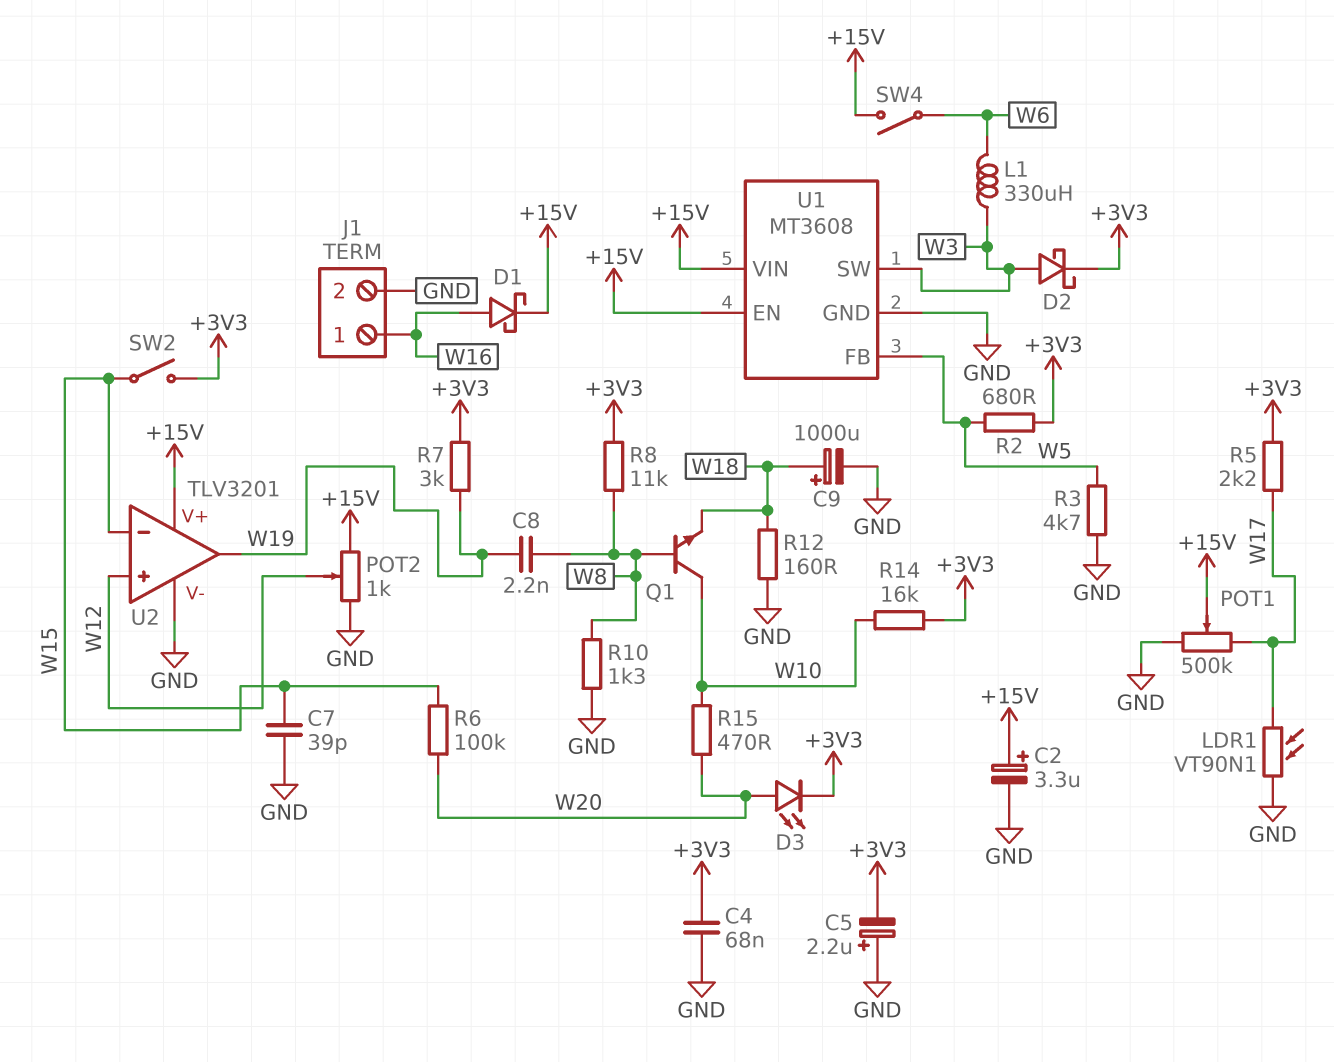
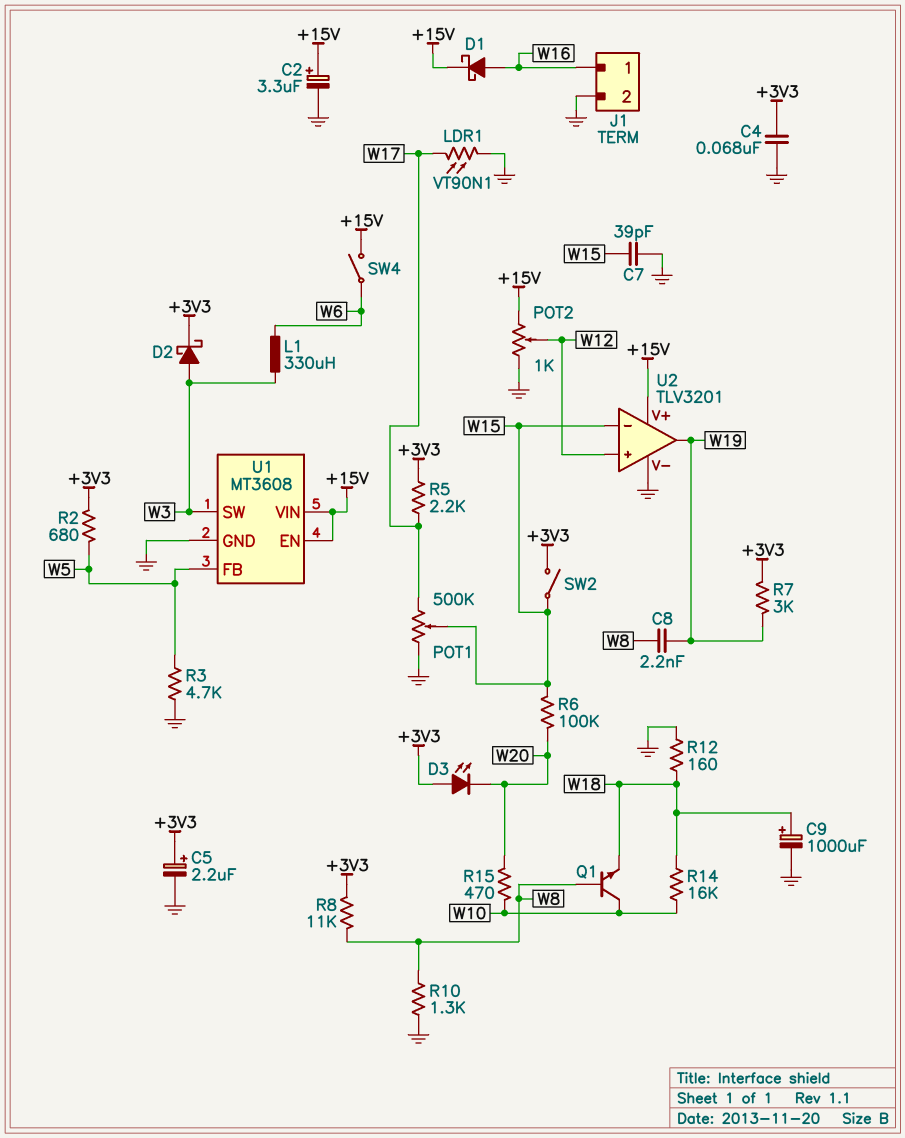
C5: 2.2uF (plus GND, minus +3V3) -> 2.2uF (plus +3V3, minus GND)
D3: LED (A W20, K +3V3) -> LED (A +3V3, K W20)
POT1: 500k (GND, W17, wiper +15V) -> 500k (GND, W17, wiper W15)
R14: 16k (+3V3, W10) -> 16k (W10, W18)

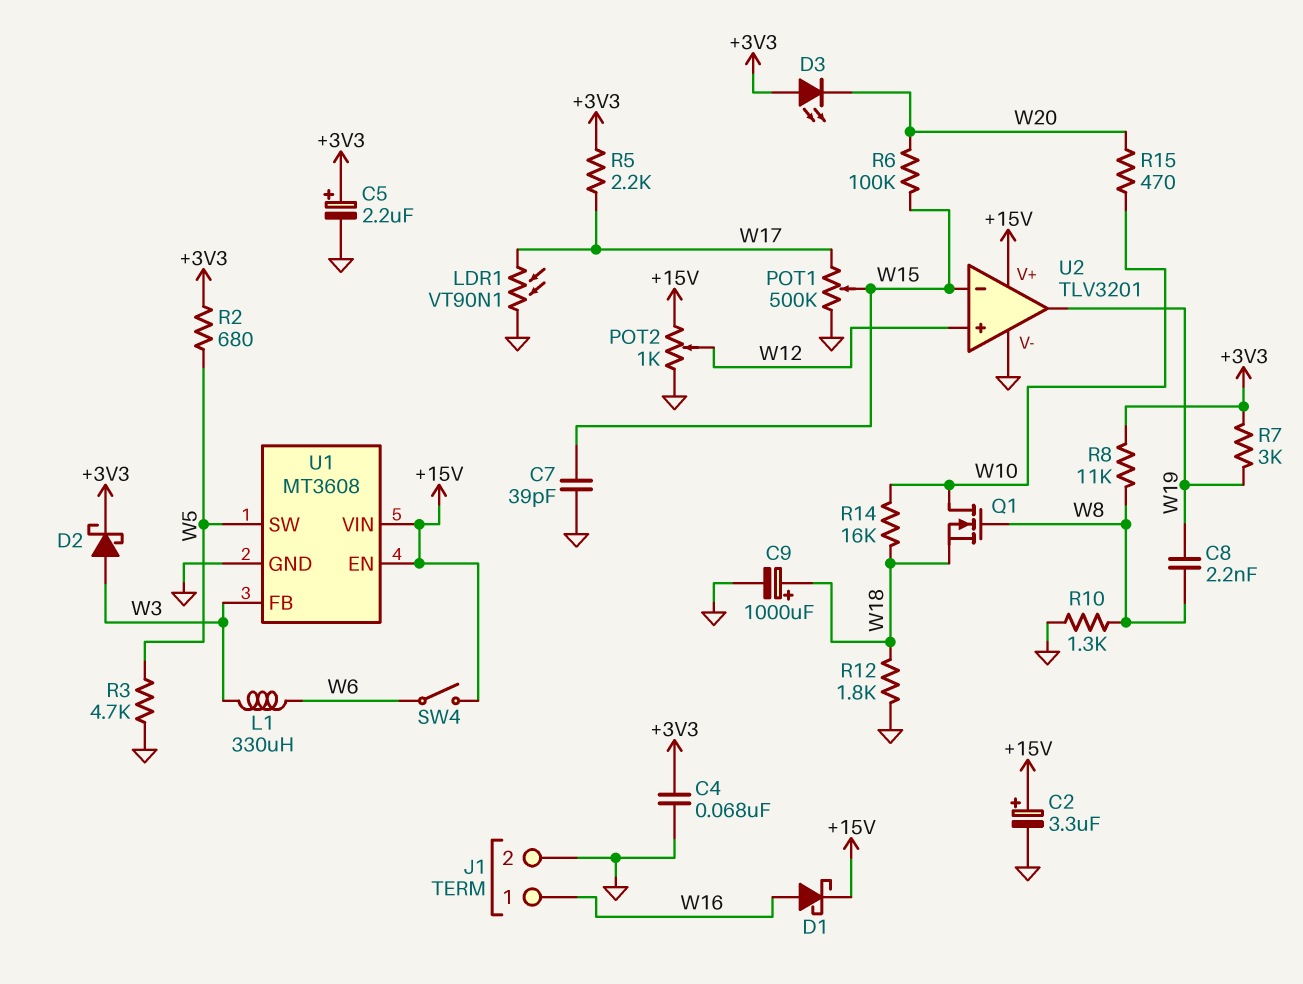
Q1: NPN (B W8, C W10, E W18) -> NMOS (G W8, D W10, S W18)
R12: 160 (GND, W18) -> 1.8k (GND, W18)
SW2: switch (+3V3, W15) -> none
U1 pin FB: W5 -> W3
U1 pin SW: W3 -> W5

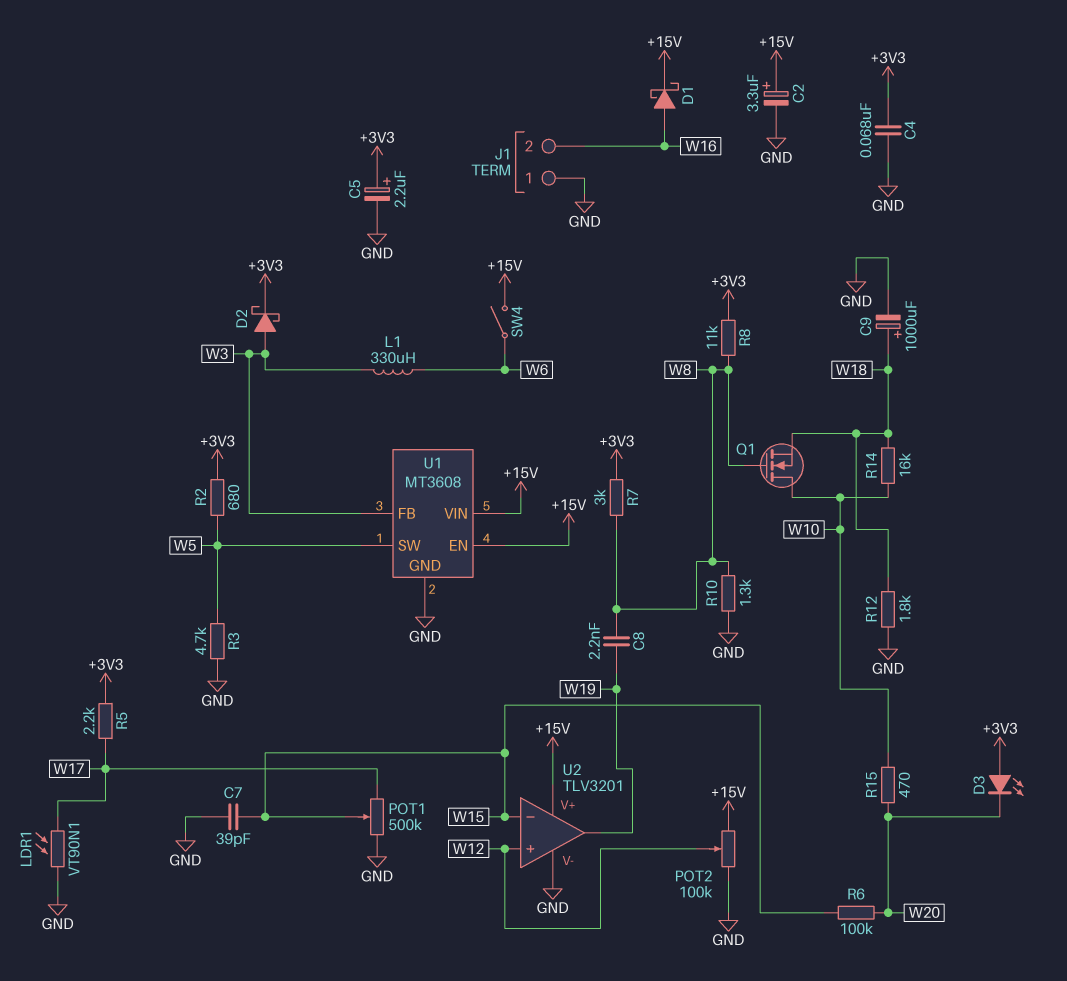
J1 pin 1: W16 -> GND
J1 pin 2: GND -> W16
POT2: 1k (+15V, GND, wiper W12) -> 100k (+15V, GND, wiper W12)
R7: 3k (+3V3, W19) -> 3k (+3V3, W8)

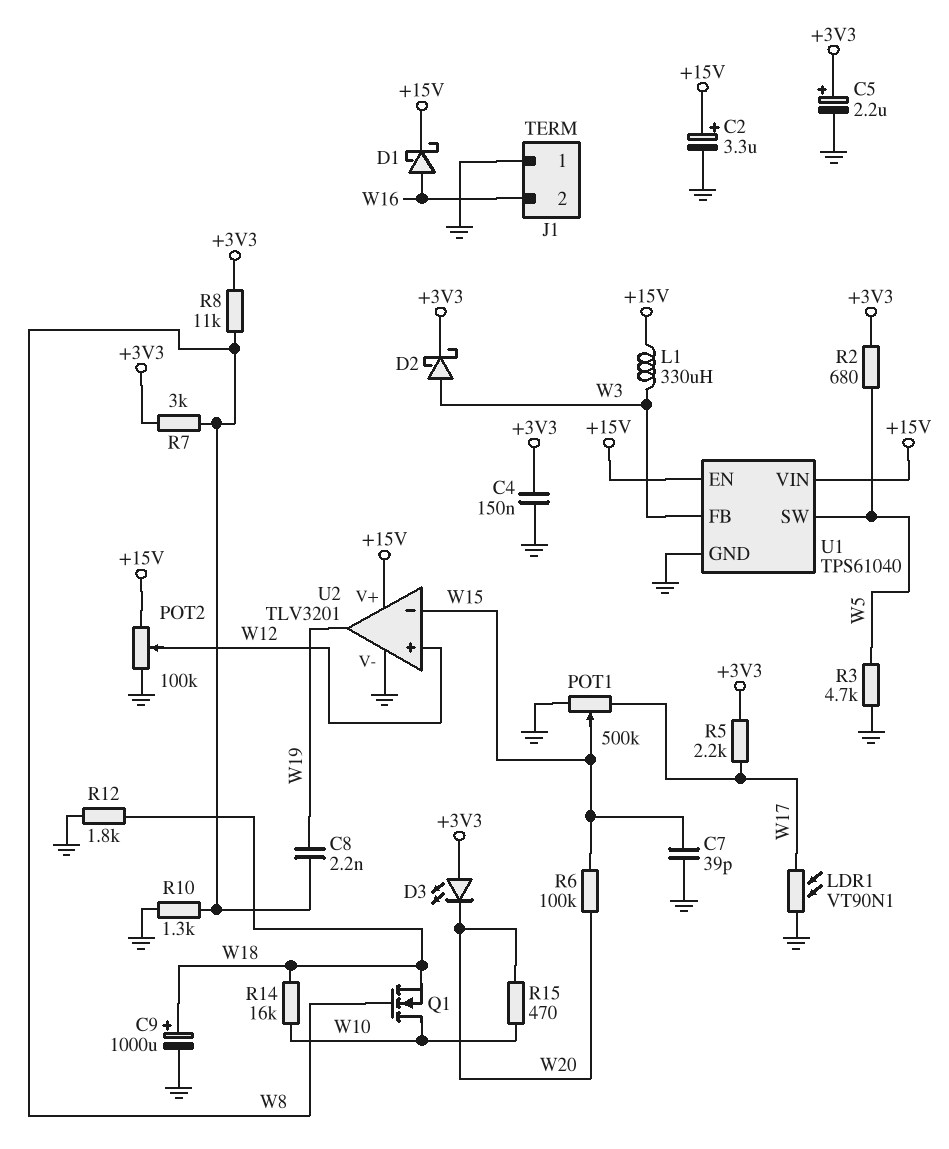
C4: 68nF (+3V3, GND) -> 150nF (+3V3, GND)
L1: 330uH (W3, W6) -> 330uH (+15V, W3)
SW4: switch (+15V, W6) -> none
U1: MT3608 -> TPS61040

